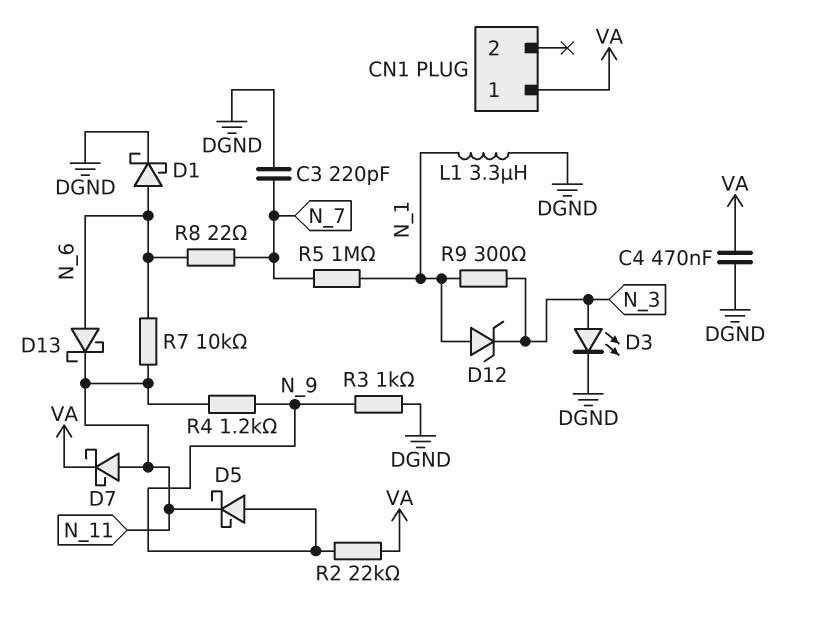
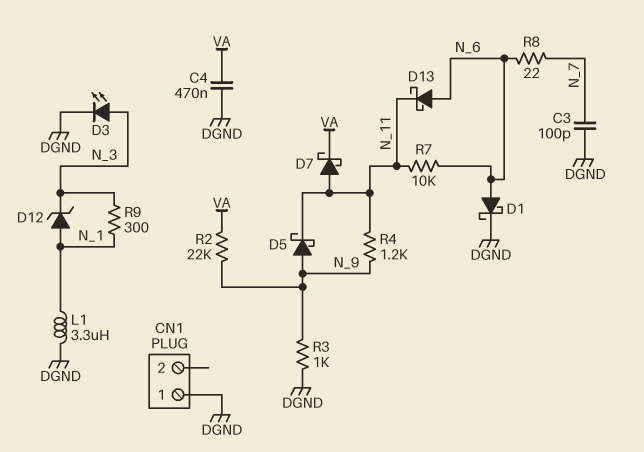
C3: 220pF (DGND, N_7) -> 100pF (DGND, N_7)
CN1 pin 1: VA -> DGND
R5: 1M (N_1, N_7) -> none

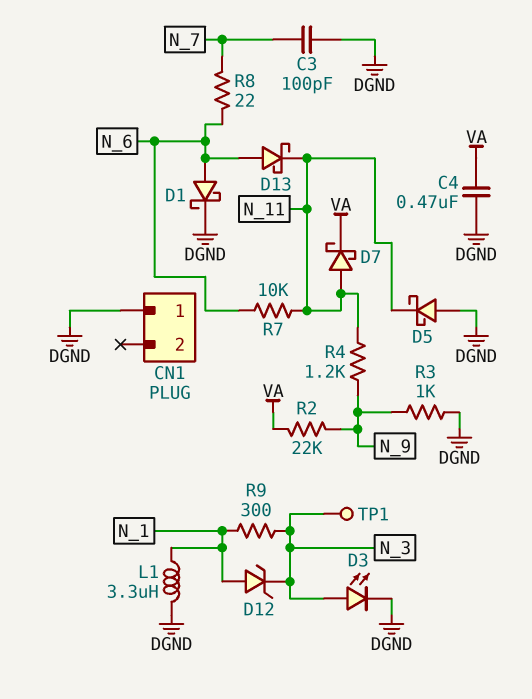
D5: schottky (A N_9, K N_11) -> schottky (A DGND, K N_11)
TP1: none -> test point (N_3)

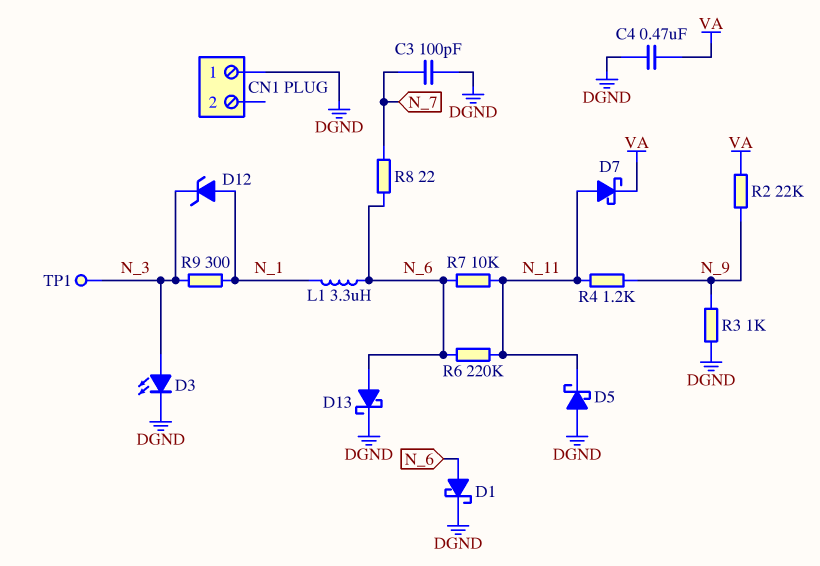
D13: schottky (A N_6, K N_11) -> schottky (A N_6, K DGND)
L1: 3.3uH (DGND, N_1) -> 3.3uH (N_1, N_6)
R6: none -> 220k (N_6, N_11)

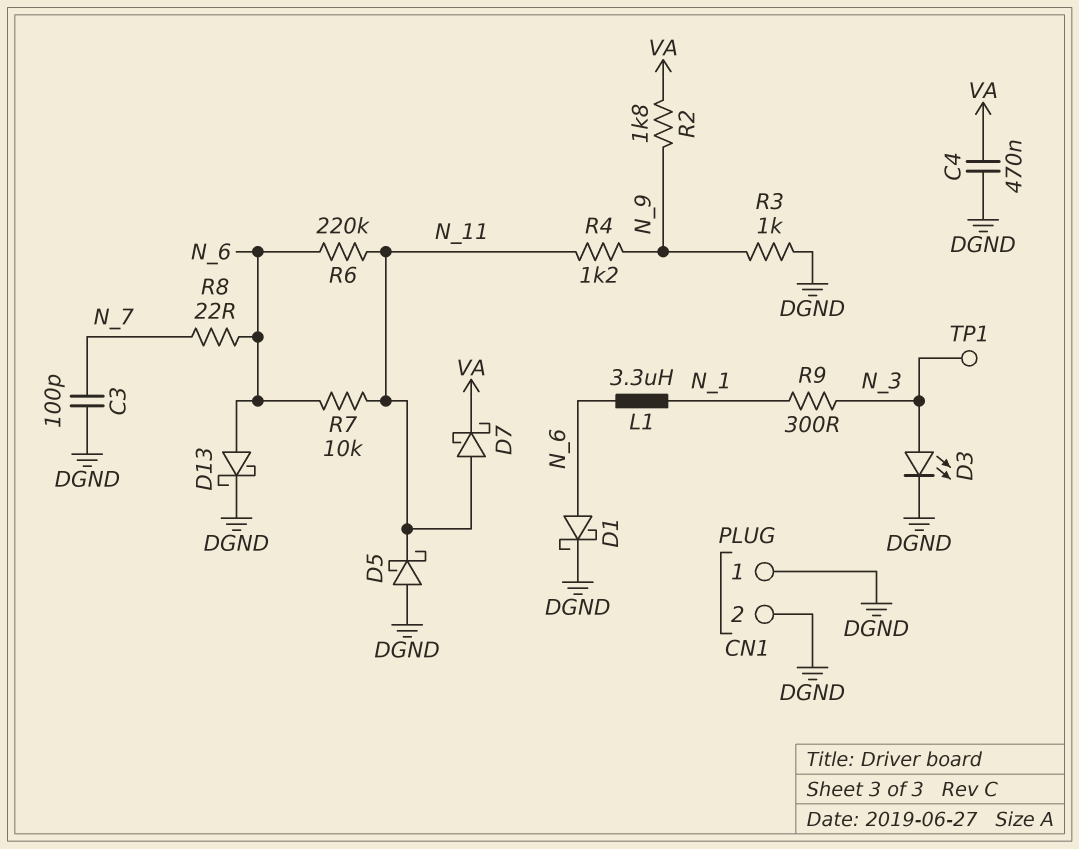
CN1 pin 2: none -> DGND
D12: zener (A N_1, K N_3) -> none
R2: 22k (N_9, VA) -> 1.8k (N_9, VA)

